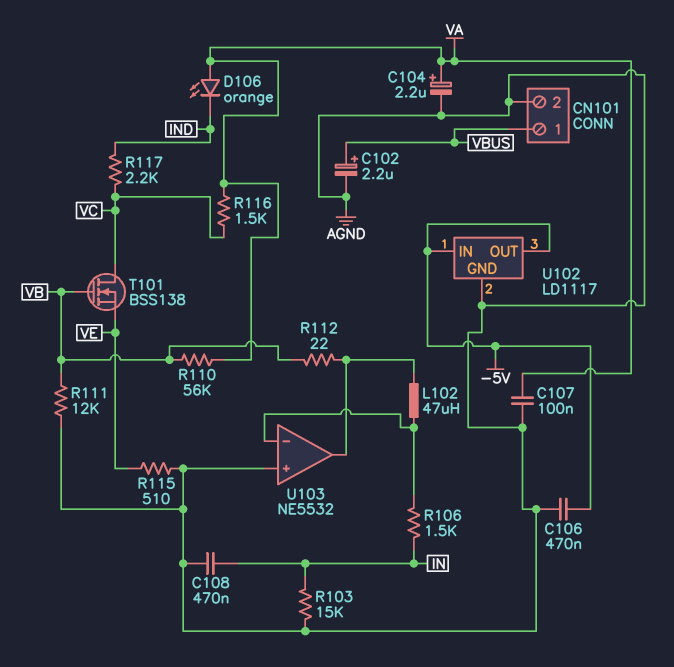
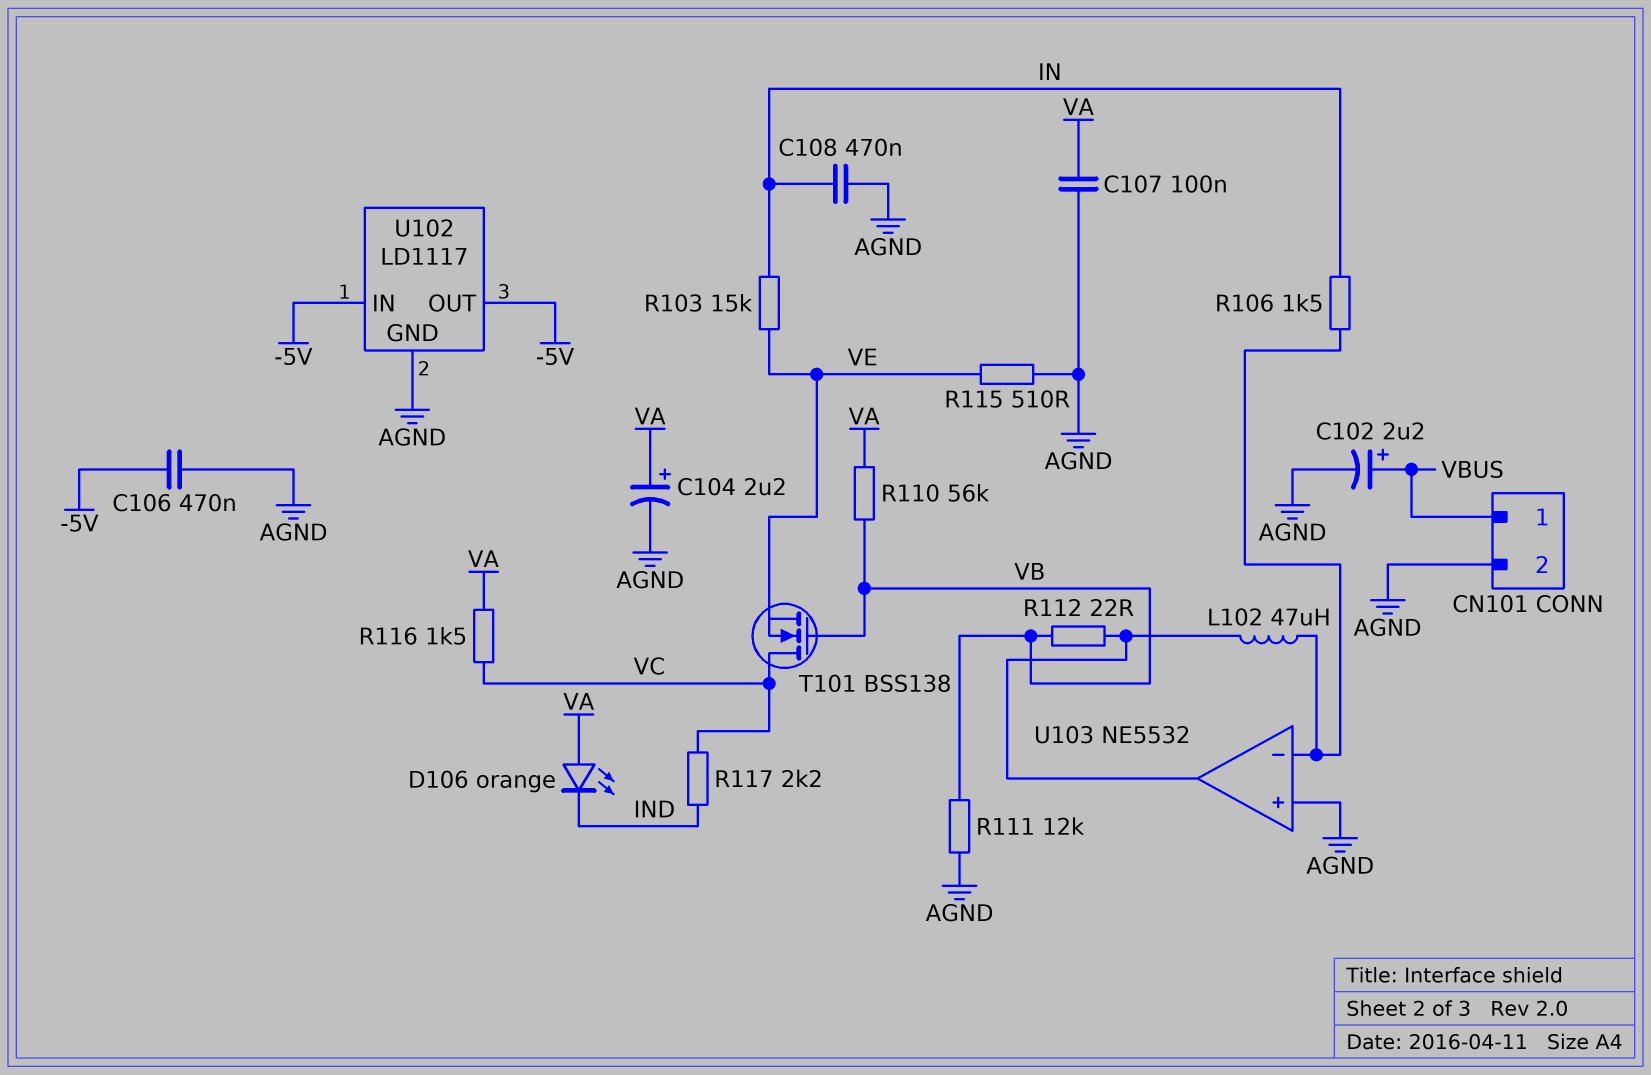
R103: 15k (AGND, IN) -> 15k (IN, VE)

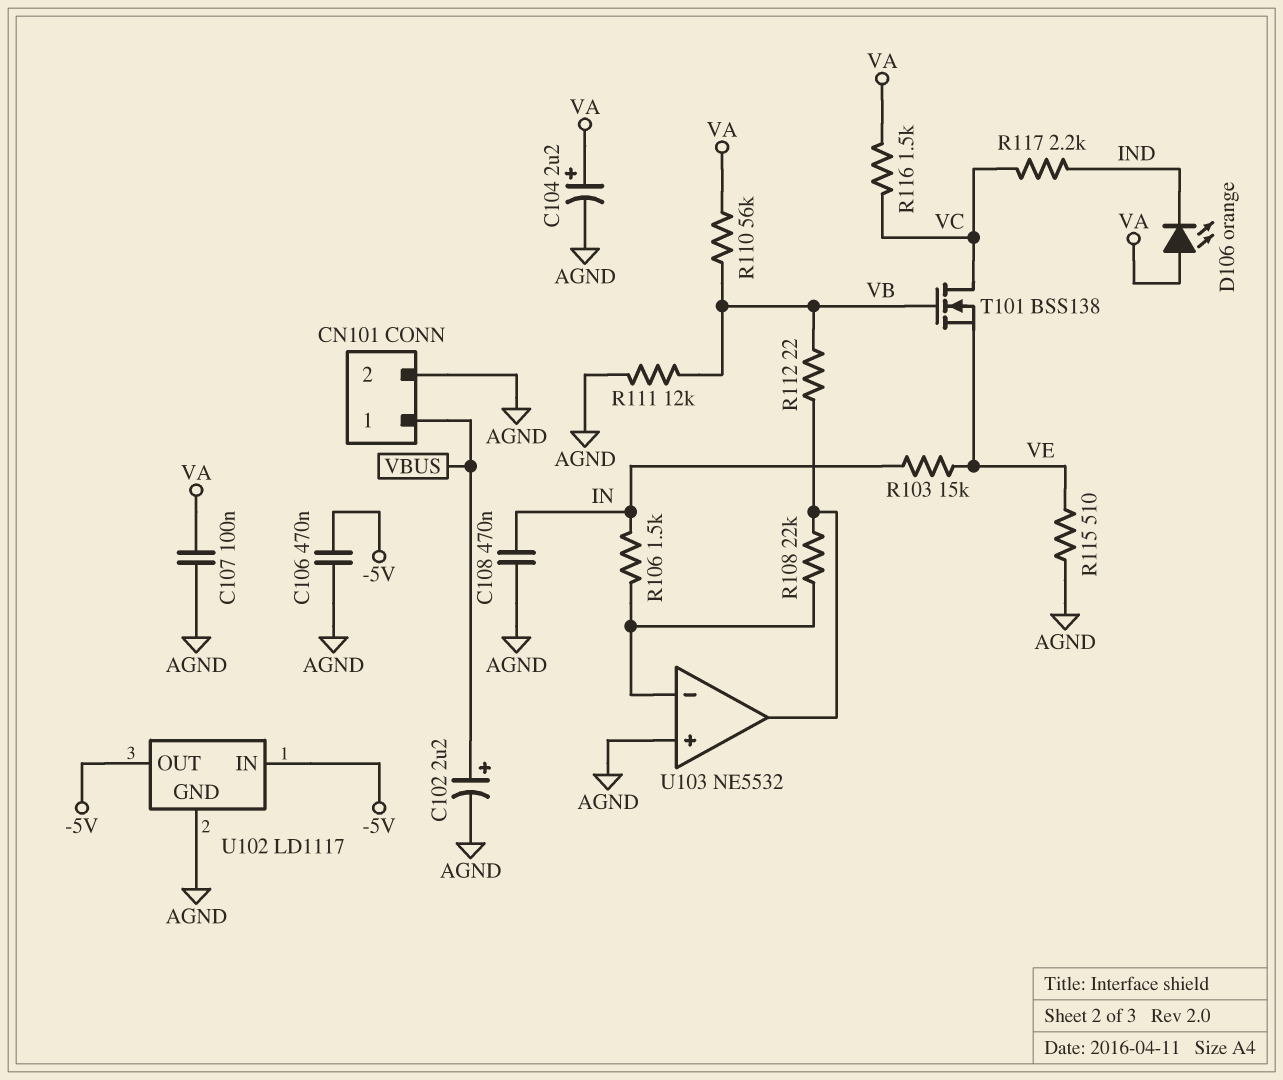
L102: 47uH (U103/in-, U103/out) -> none
R108: none -> 22k (U103/in-, U103/out)

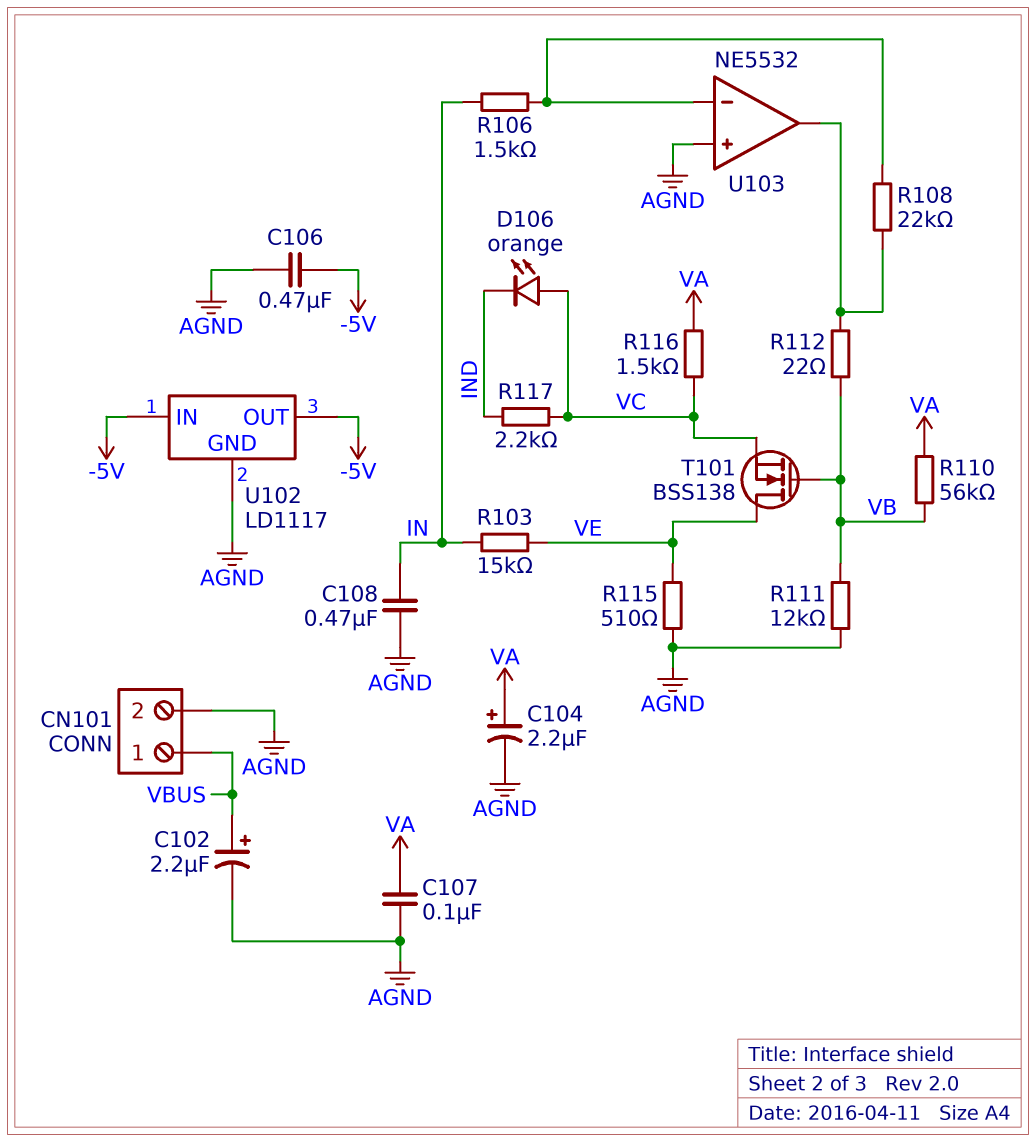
D106: LED orange (A VA, K IND) -> LED orange (A VC, K IND)
T101: NMOS BSS138 (G VB, D VC, S VE) -> NMOS BSS138 (G VB, D VE, S VC)

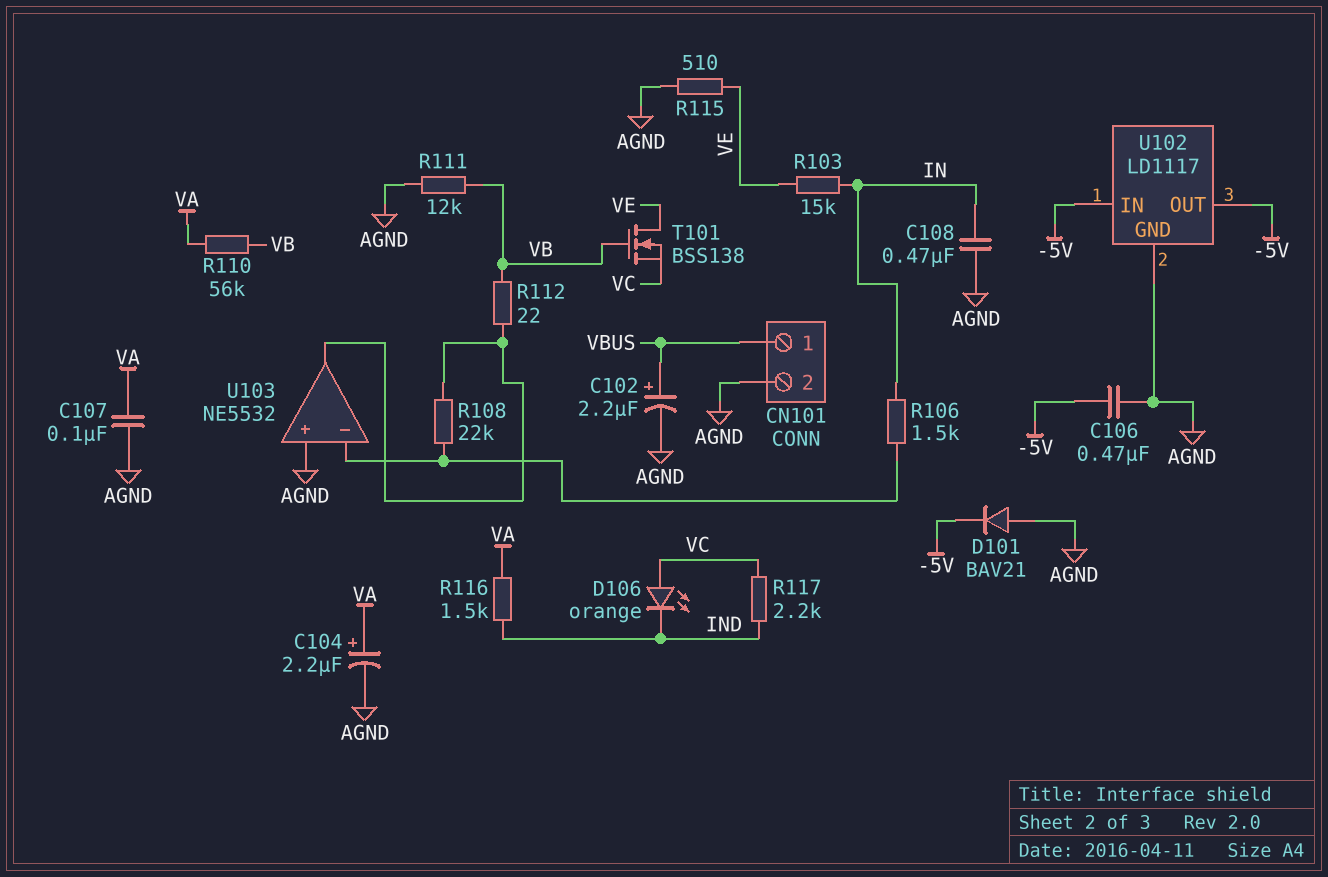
D101: none -> diode BAV21 (A AGND, K -5V)
R116: 1.5k (VA, VC) -> 1.5k (IND, VA)

